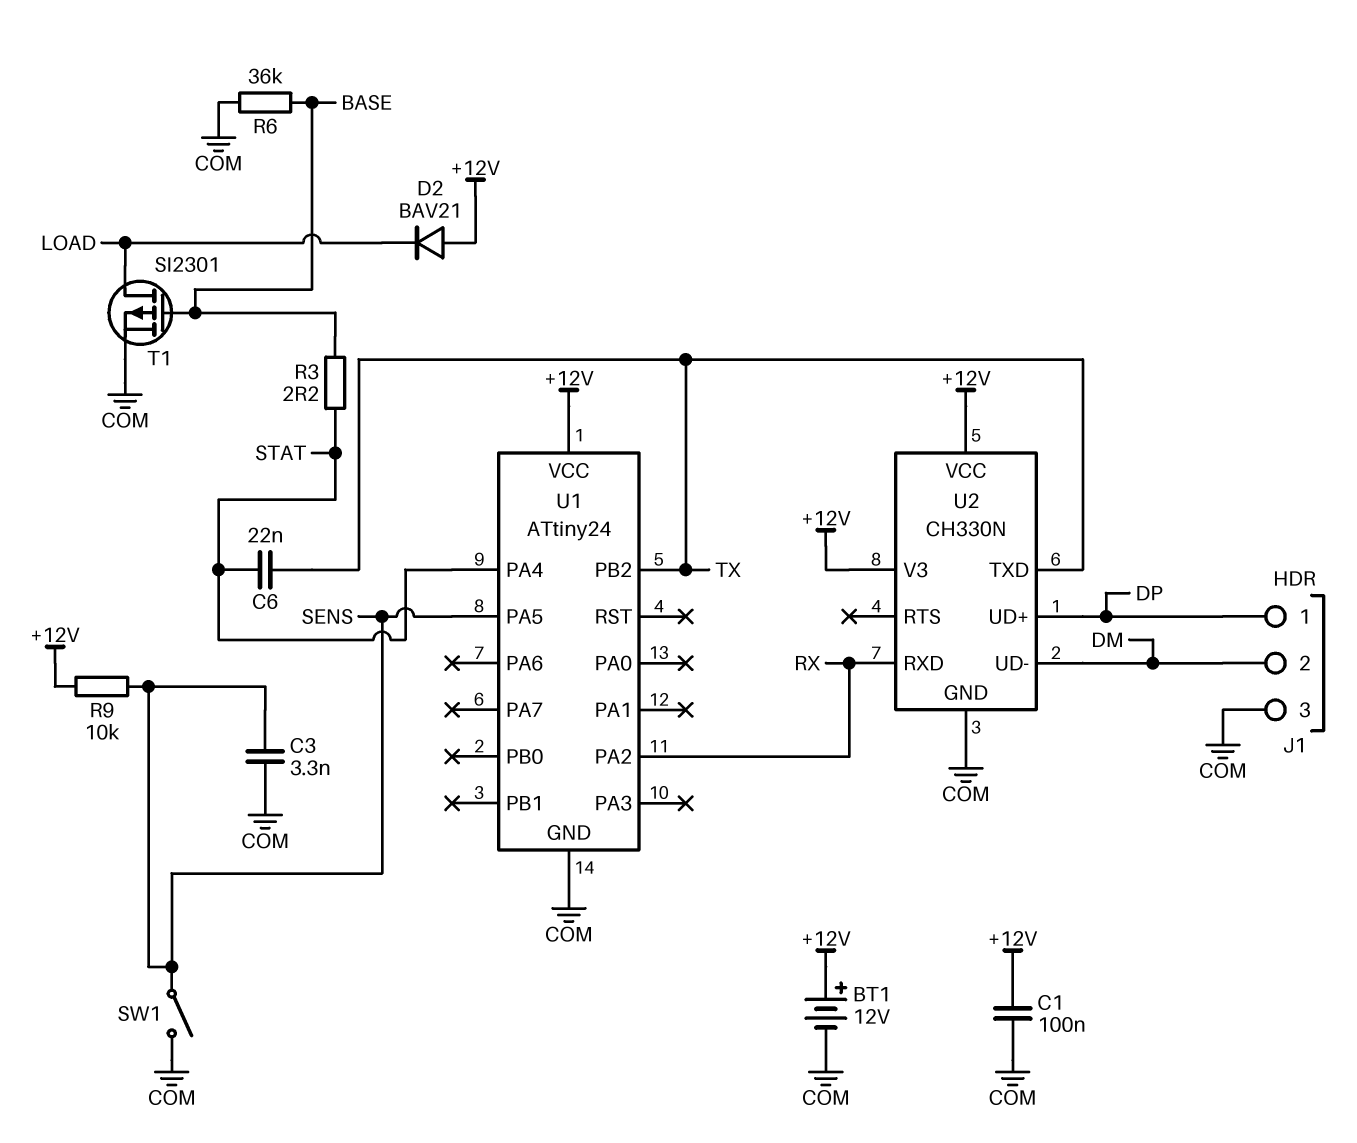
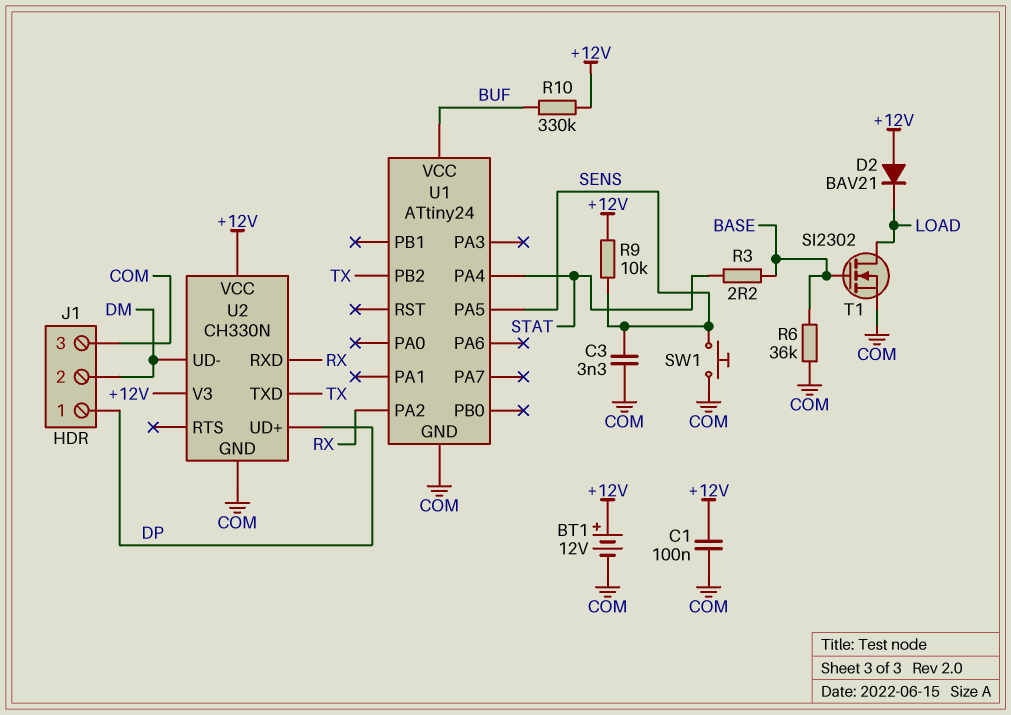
C6: 22nF (STAT, TX) -> none
R10: none -> 330k (+12V, BUF)
SW1: switch (COM, SENS) -> button (COM, SENS)
T1: PMOS SI2301 (G BASE, D LOAD, S COM) -> NMOS SI2302 (G BASE, D LOAD, S COM)
U1 pin VCC: +12V -> BUF

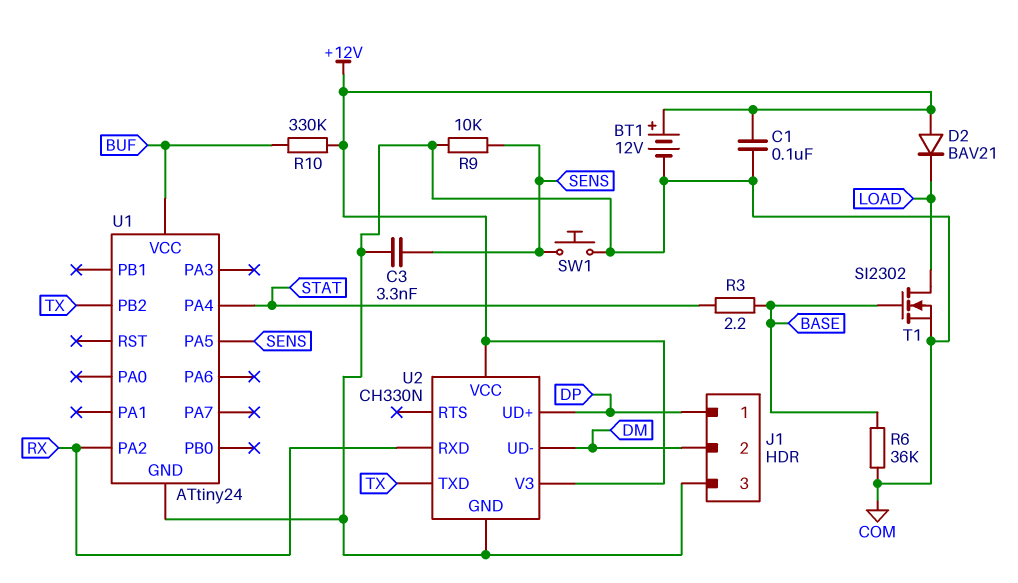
R9: 10k (+12V, SENS) -> 10k (COM, SENS)

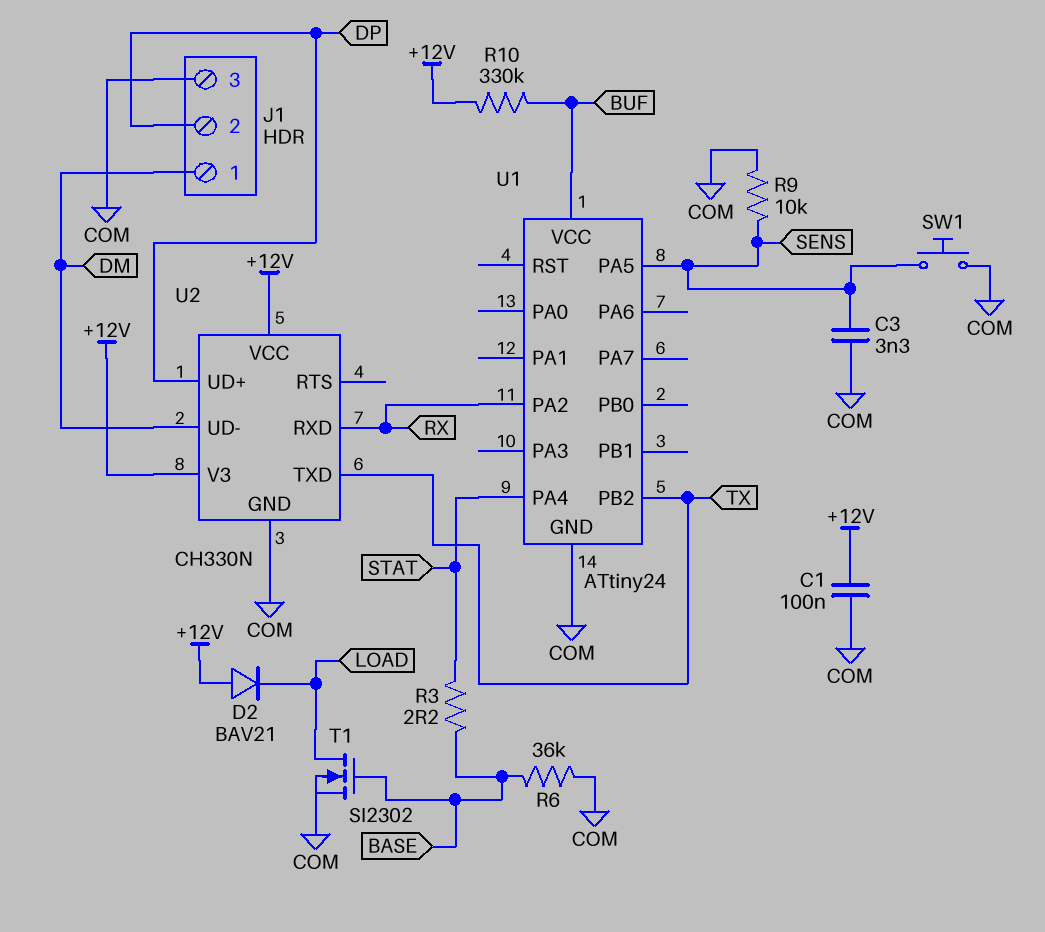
BT1: 12V (plus +12V, minus COM) -> none
J1 pin 1: DP -> DM
J1 pin 2: DM -> DP

